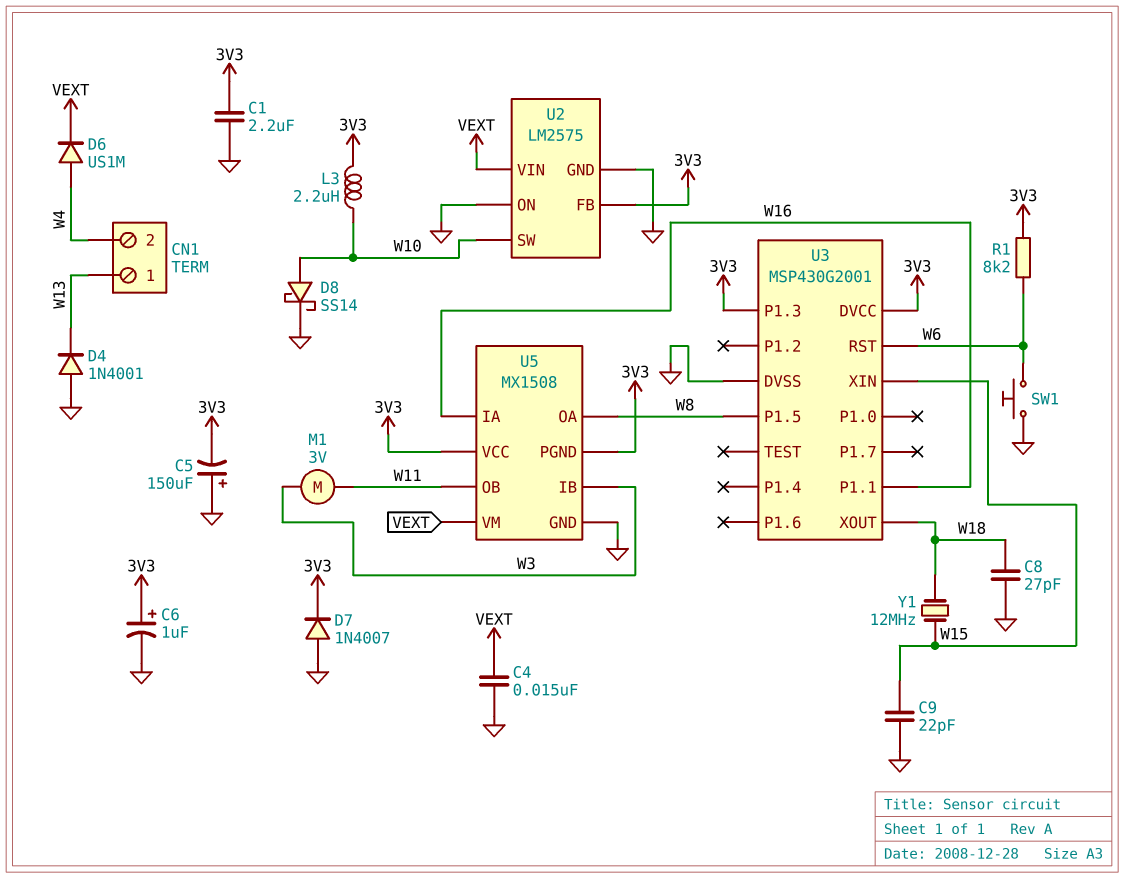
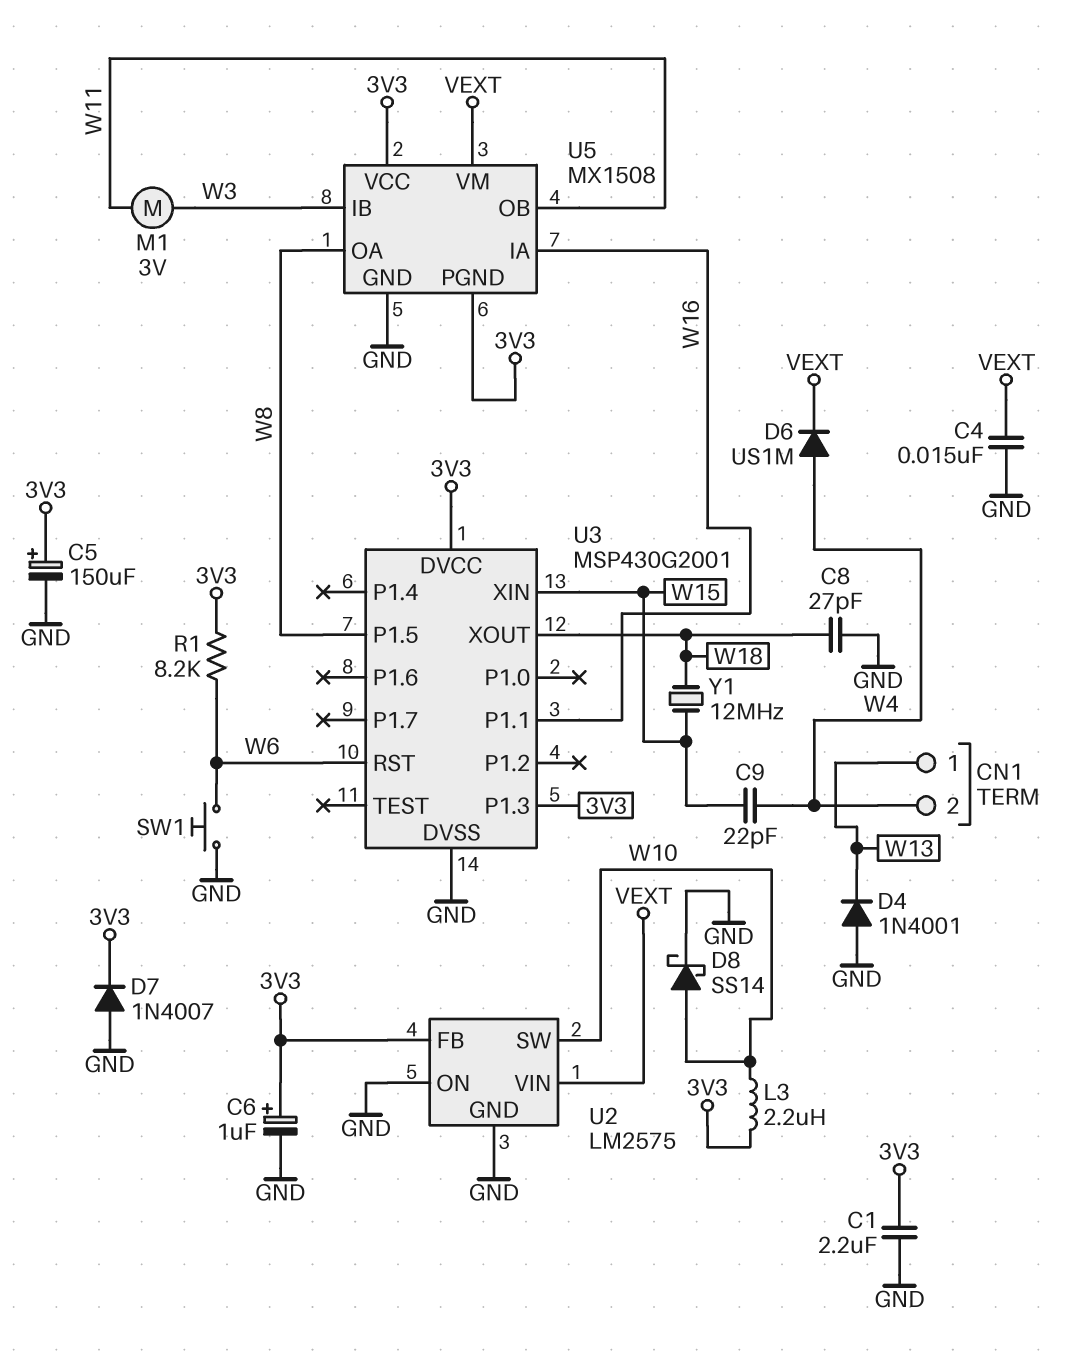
C5: 150uF (plus GND, minus 3V3) -> 150uF (plus 3V3, minus GND)
C9: 22pF (GND, W15) -> 22pF (W4, W15)

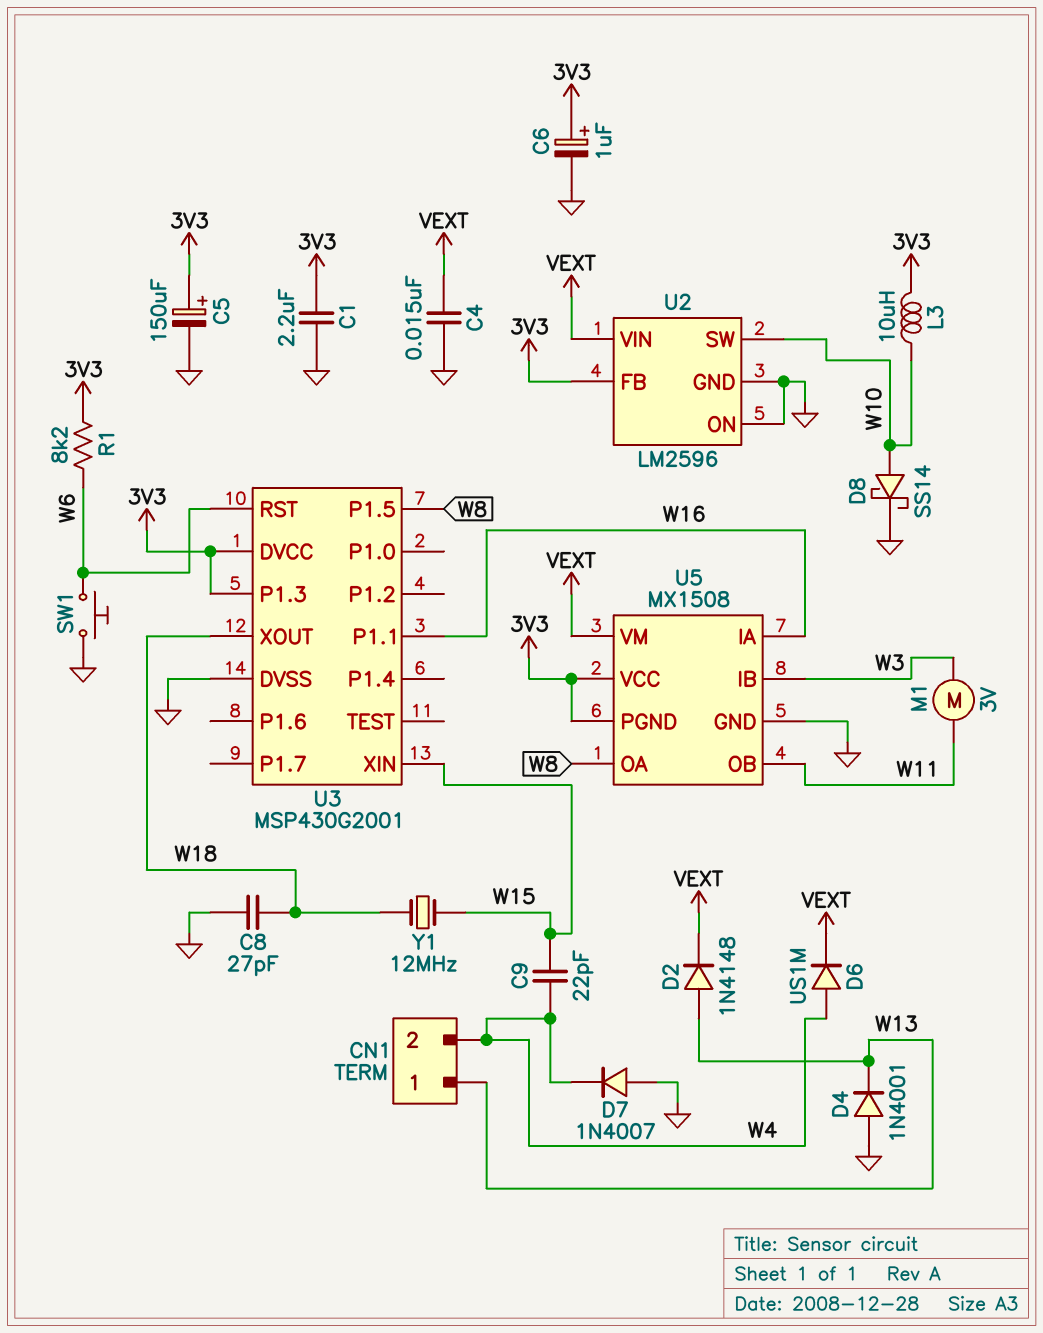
D2: none -> diode 1N4148 (A W13, K VEXT)
D7: diode 1N4007 (A GND, K 3V3) -> diode 1N4007 (A GND, K W4)
L3: 2.2uH (3V3, W10) -> 10uH (3V3, W10)
U2: LM2575 -> LM2596

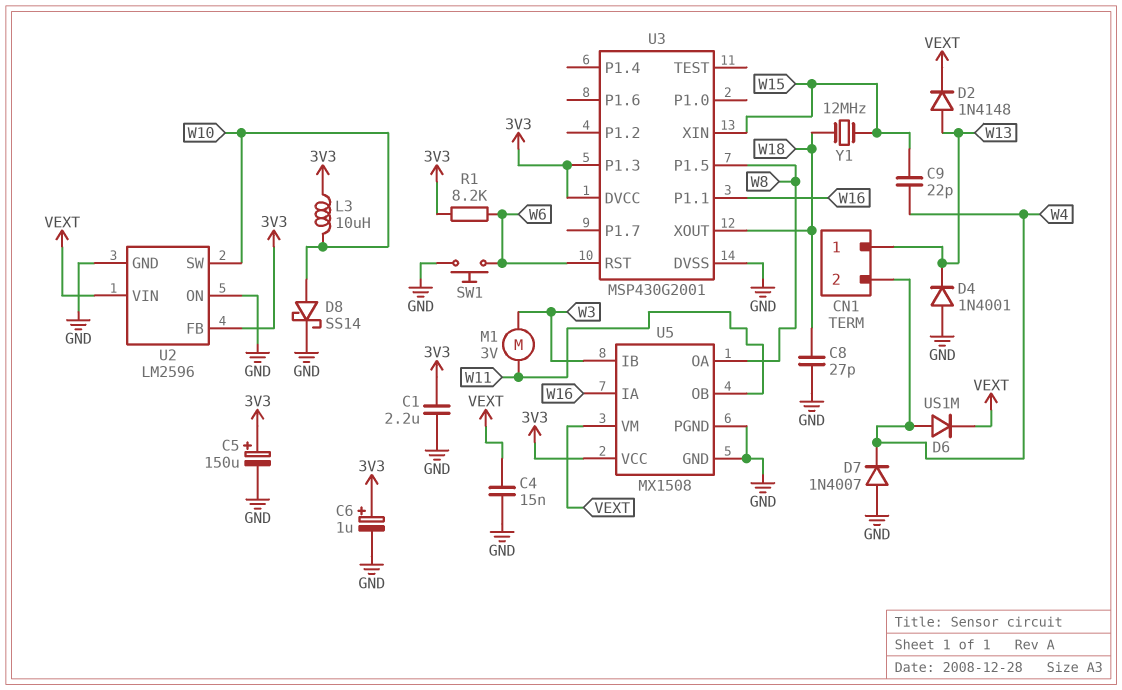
U5 pin PGND: 3V3 -> GND

